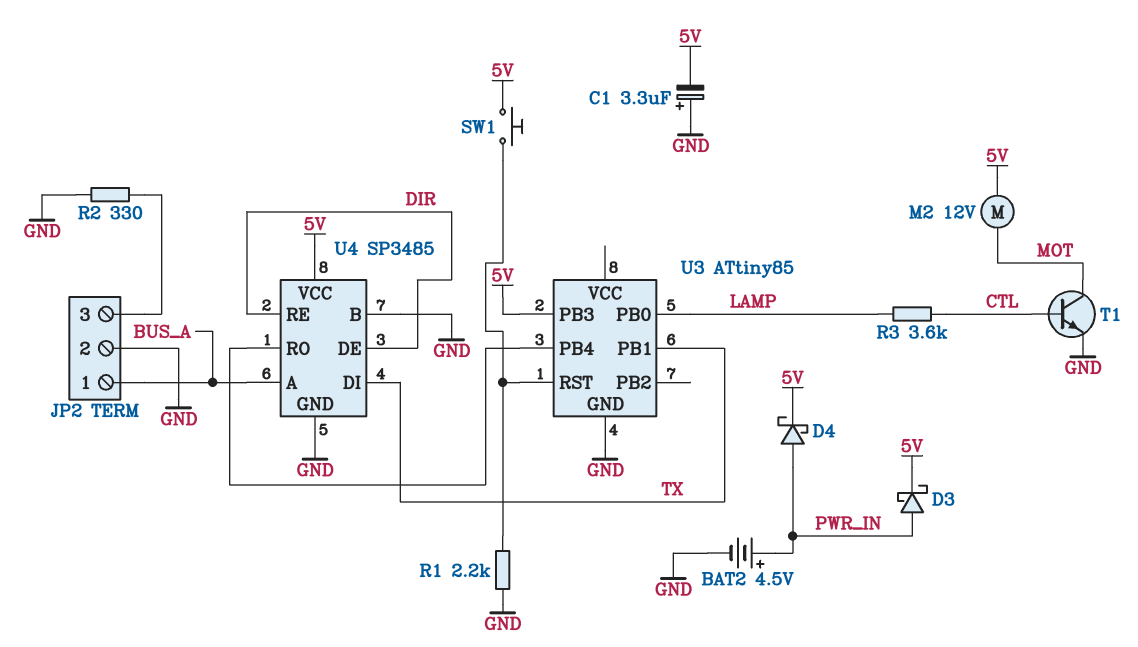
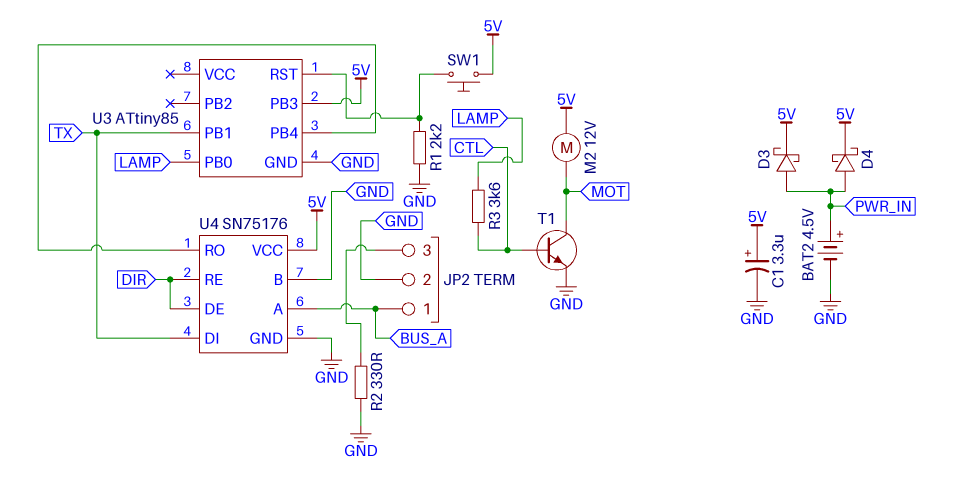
C1: 3.3uF (plus GND, minus 5V) -> 3.3uF (plus 5V, minus GND)
U4: SP3485 -> SN75176

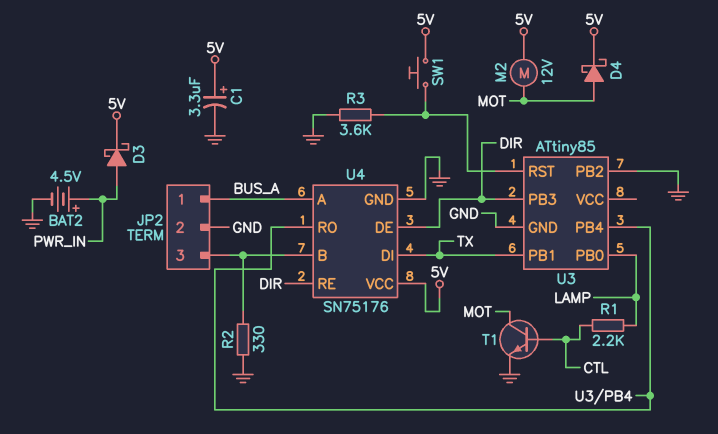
D4: schottky (A PWR_IN, K 5V) -> schottky (A MOT, K 5V)
R1: 2.2k (GND, U3/RST) -> 2.2k (CTL, LAMP)
R3: 3.6k (CTL, LAMP) -> 3.6k (GND, U3/RST)
U3 pin PB2: none -> GND
U3 pin PB3: 5V -> DIR
U4 pin B: GND -> JP2/3

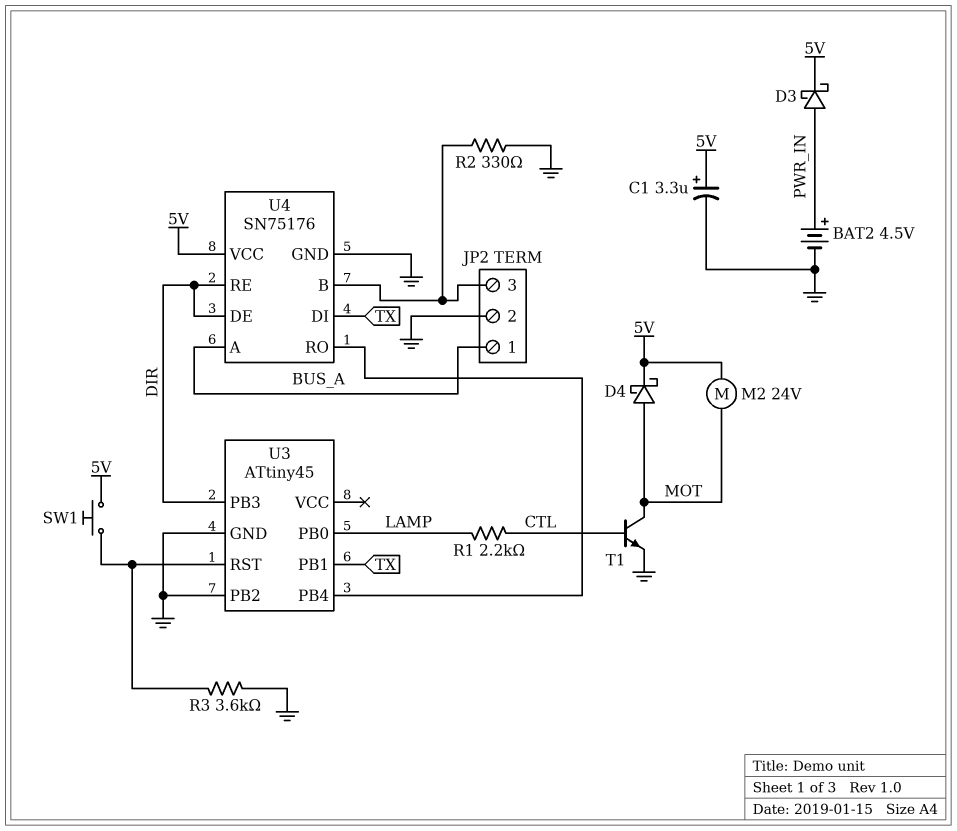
M2: motor 12V (5V, MOT) -> motor 24V (5V, MOT)
U3: ATtiny85 -> ATtiny45

